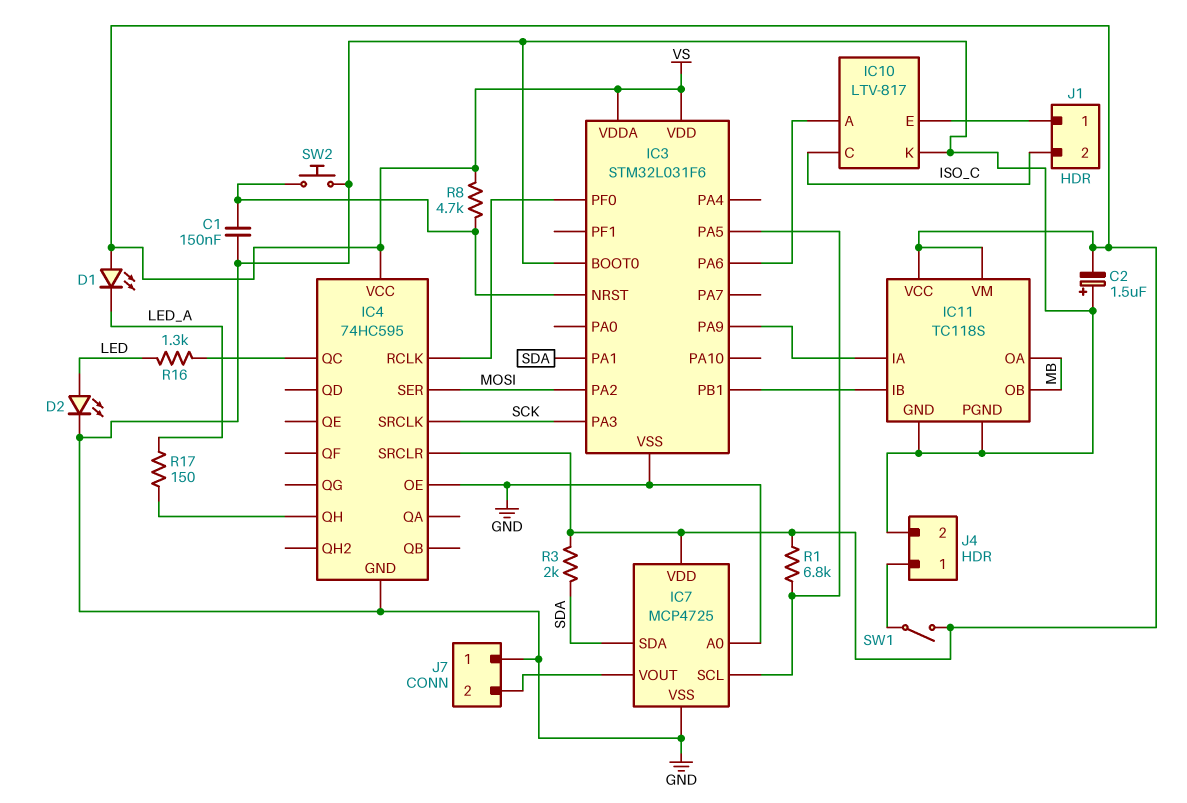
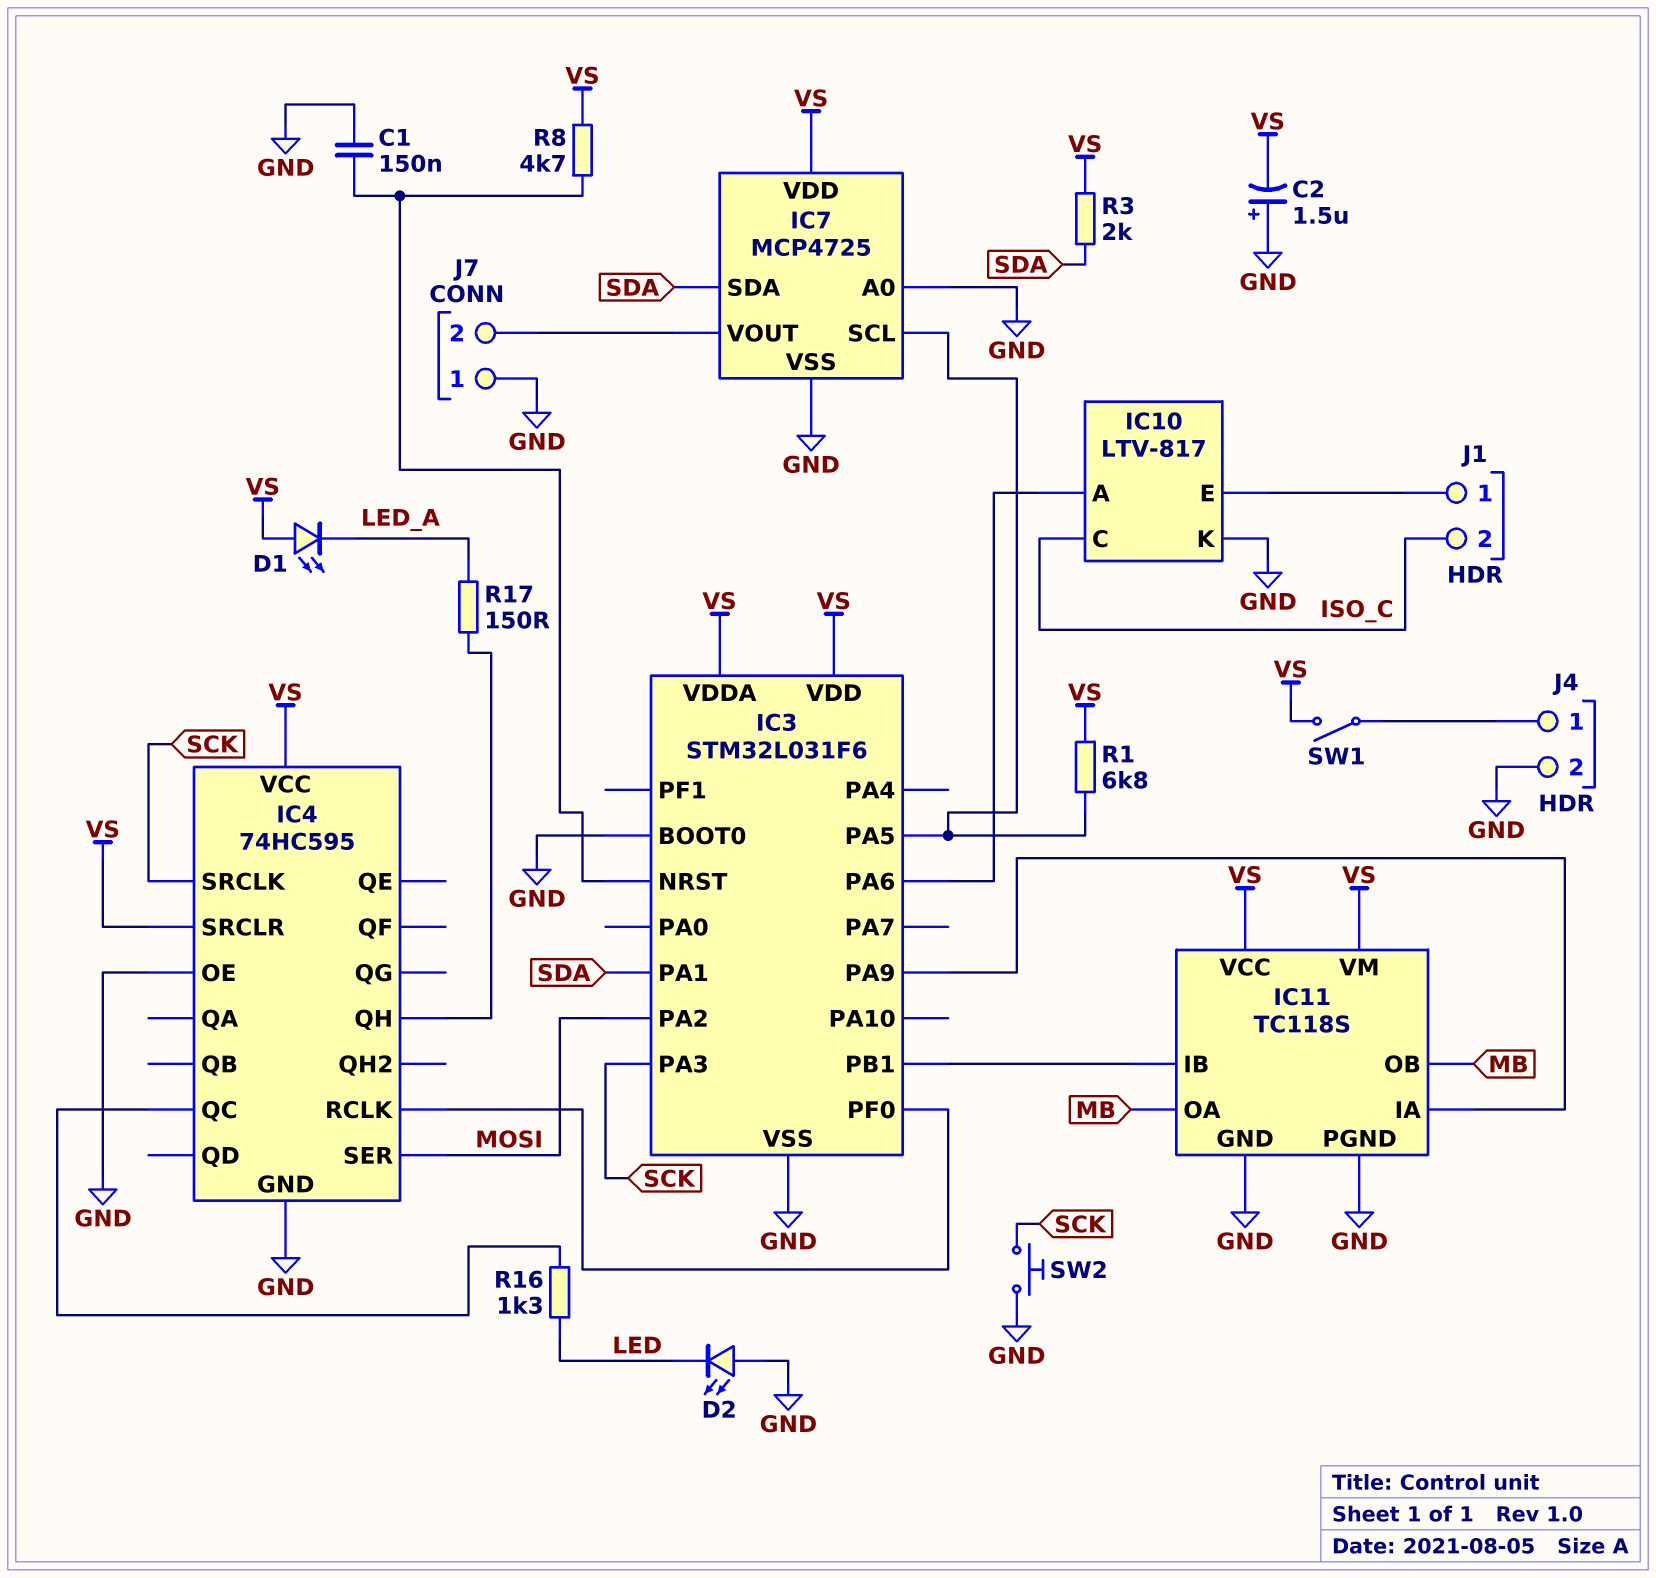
D2: LED (A LED, K GND) -> LED (A GND, K LED)
SW2: button (GND, IC3/NRST) -> button (GND, SCK)

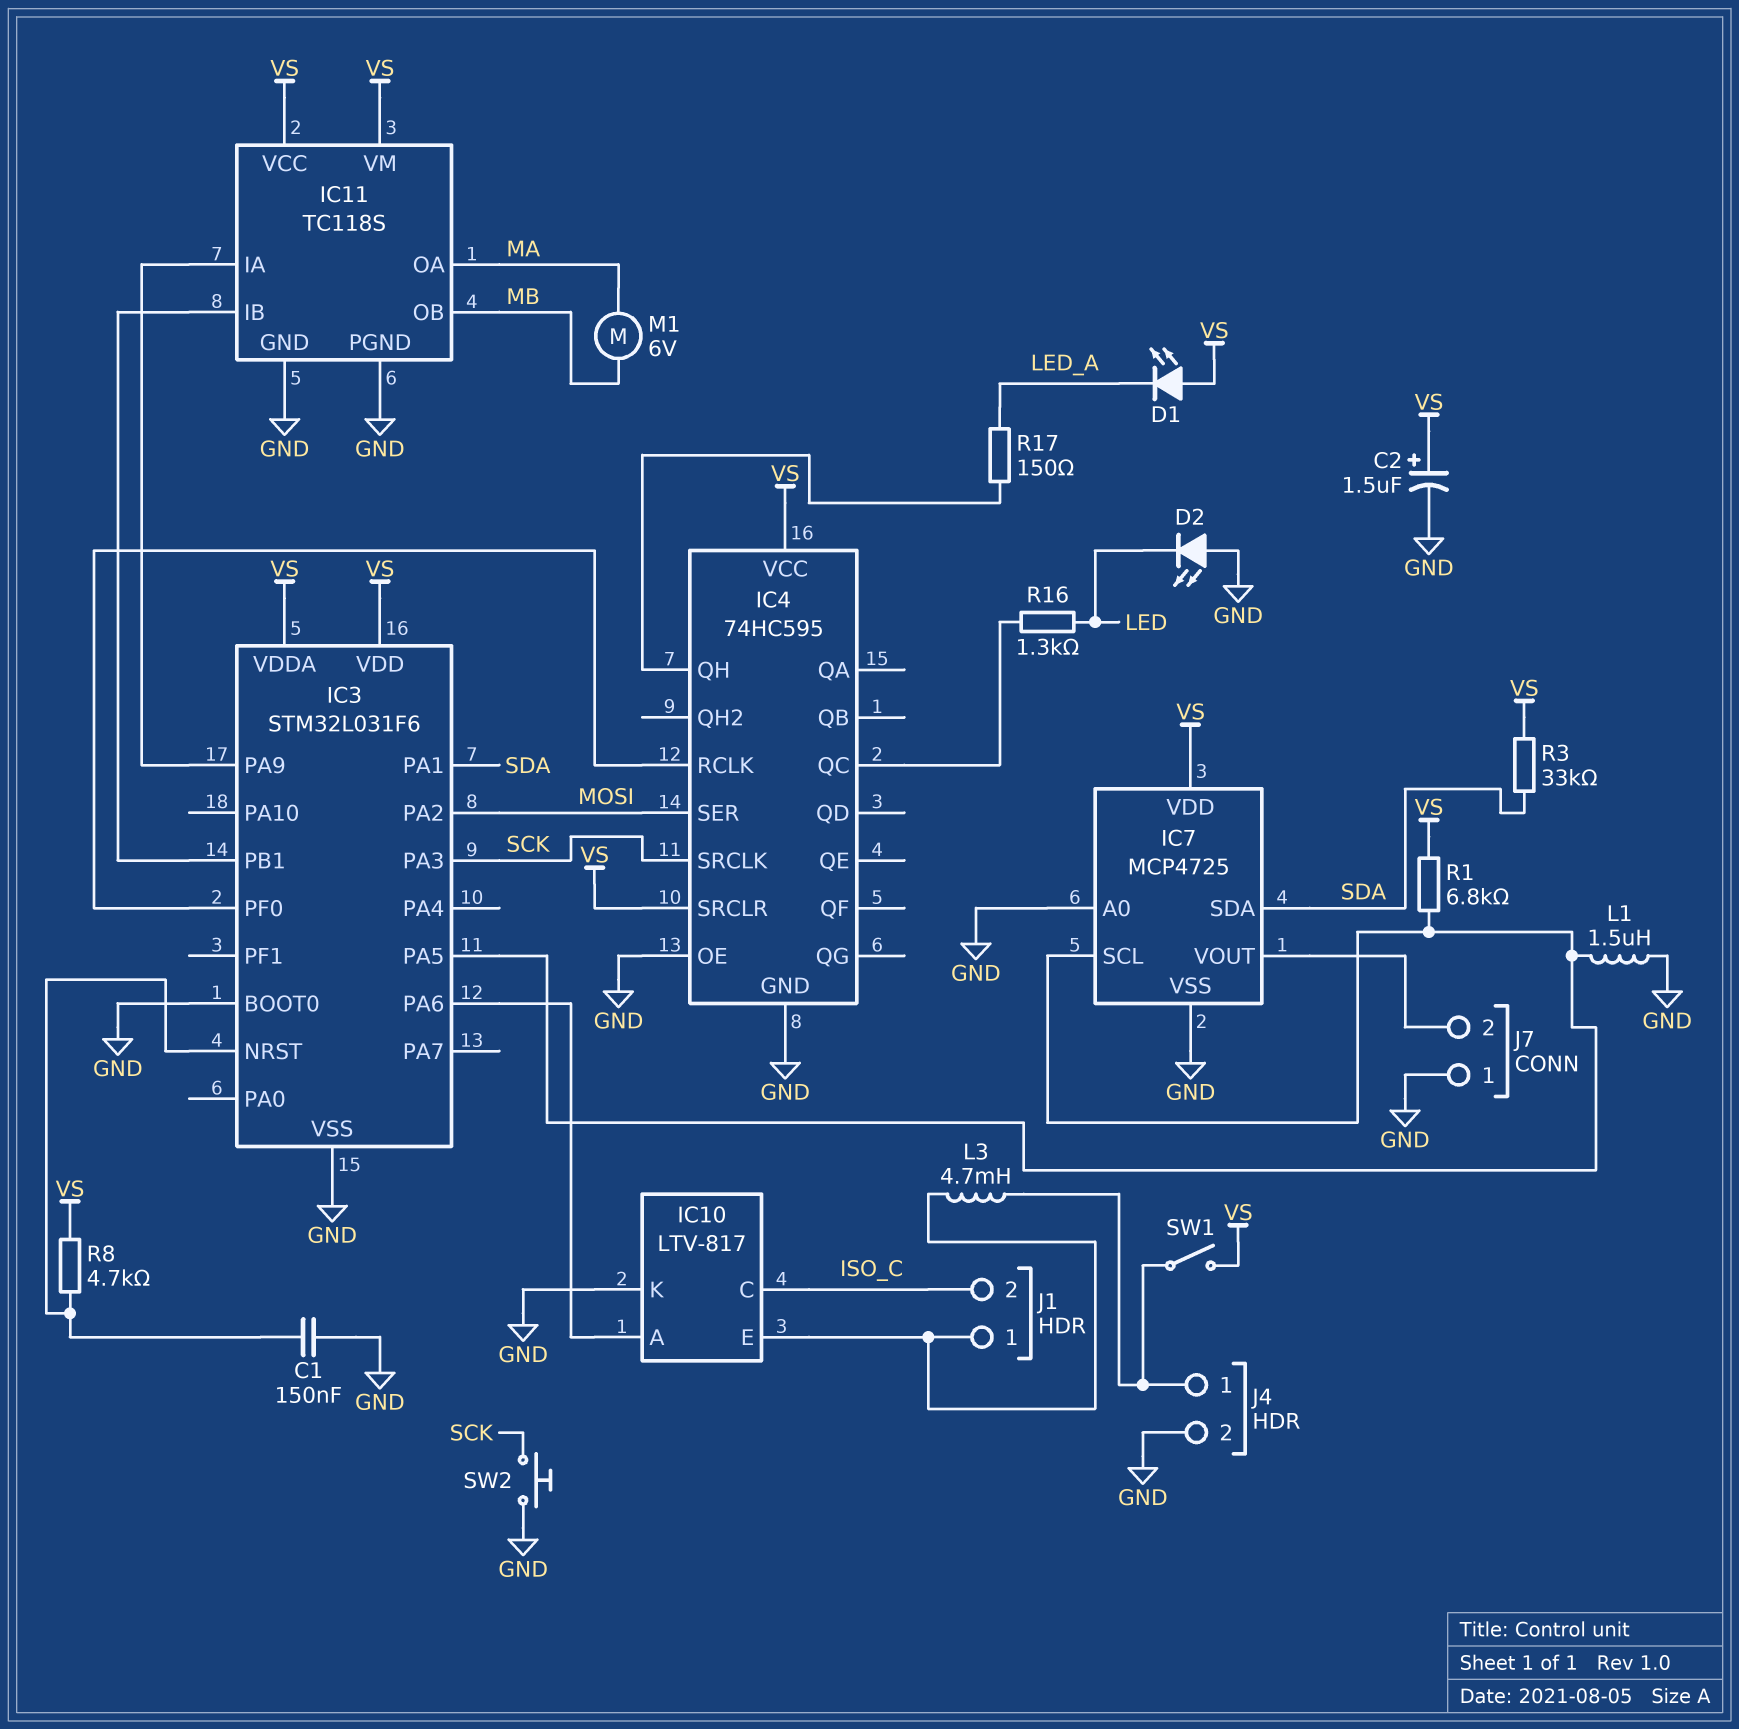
C2: 1.5uF (plus GND, minus VS) -> 1.5uF (plus VS, minus GND)
IC11 pin OA: MB -> MA
L1: none -> 1.5uH (GND, IC3/PA5)
L3: none -> 4.7mH (IC10/E, J4/1)
M1: none -> motor 6V (MA, MB)
R3: 2k (SDA, VS) -> 33k (SDA, VS)

